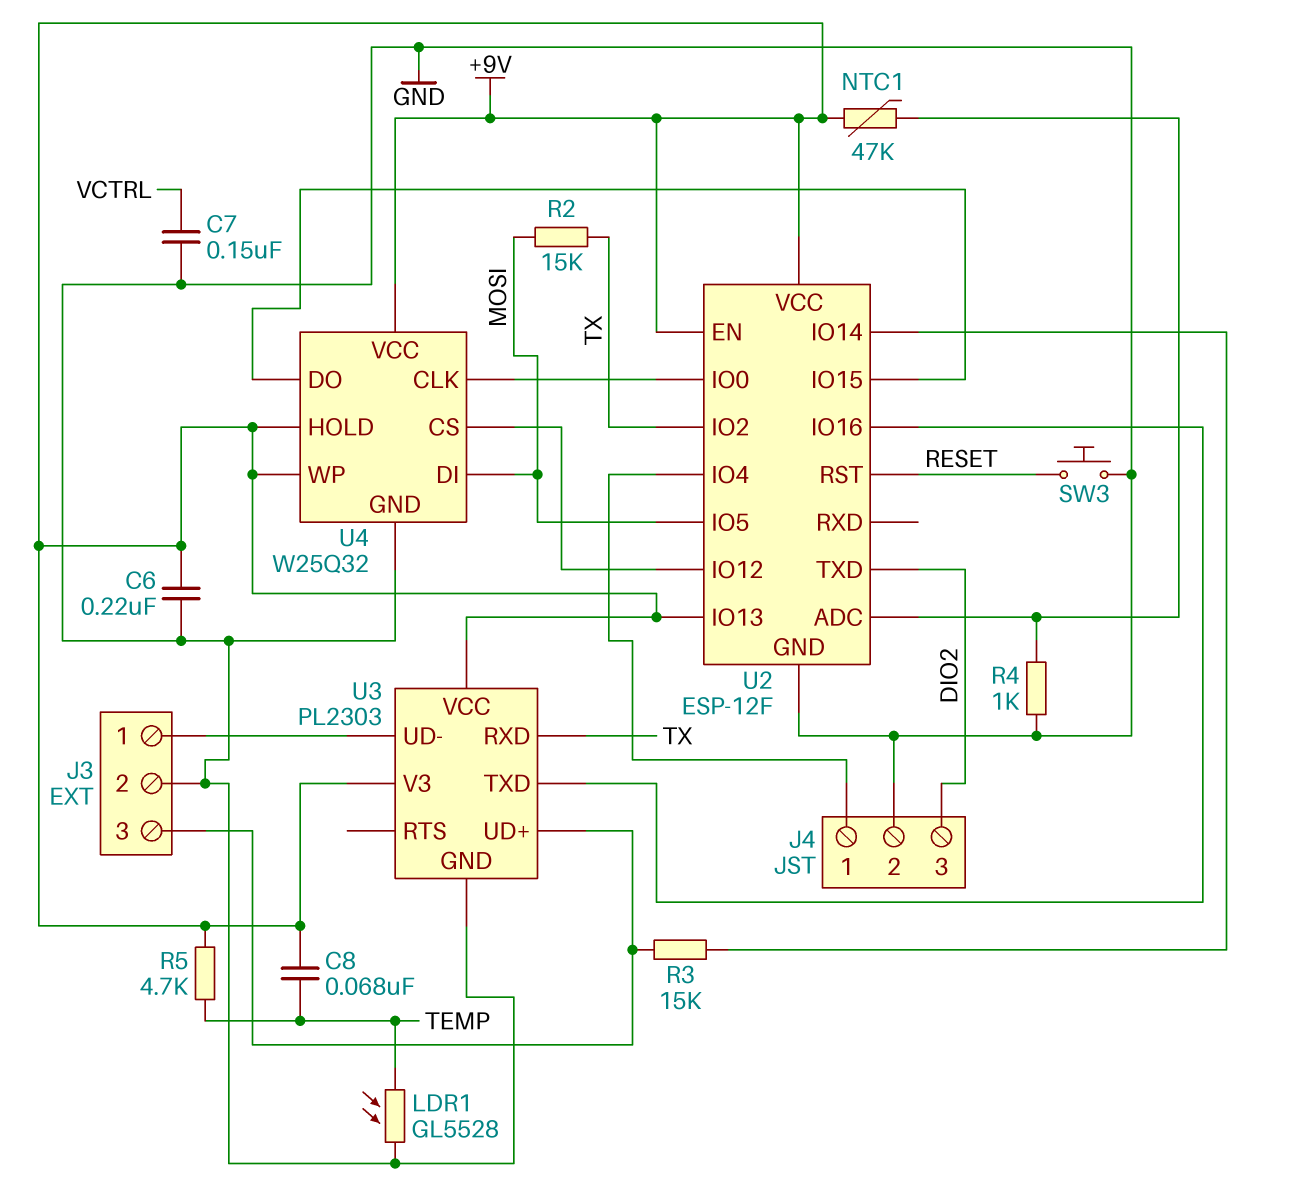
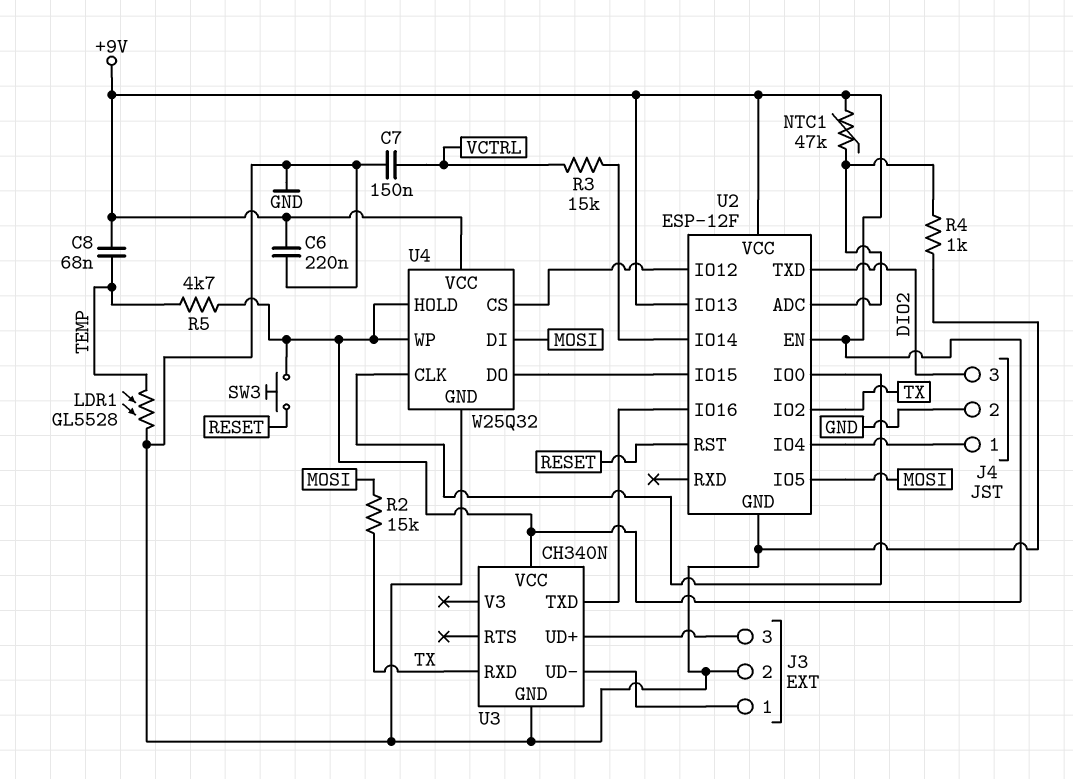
R3: 15k (J3/3, U2/IO14) -> 15k (U2/IO14, VCTRL)
SW3: button (GND, RESET) -> button (+9V, RESET)
U3: PL2303 -> CH340N
U3 pin V3: +9V -> none

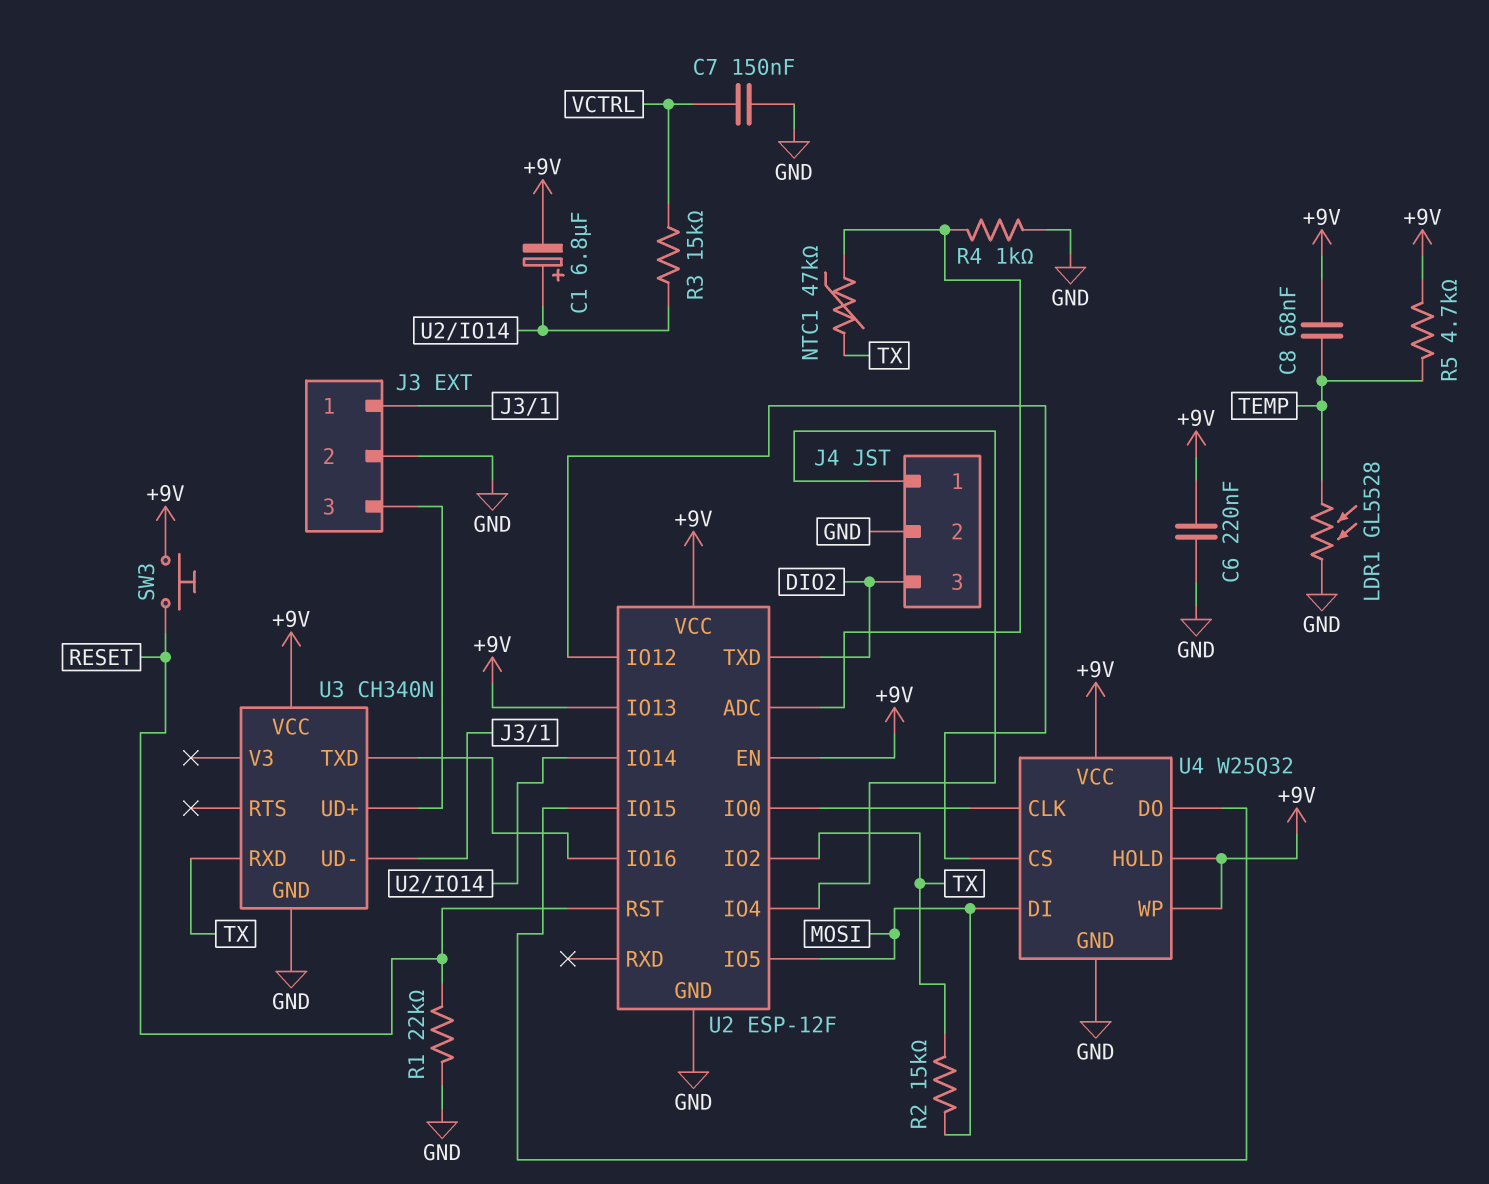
C1: none -> 6.8uF (plus U2/IO14, minus +9V)
NTC1: 47k (+9V, U2/ADC) -> 47k (TX, U2/ADC)
R1: none -> 22k (GND, RESET)

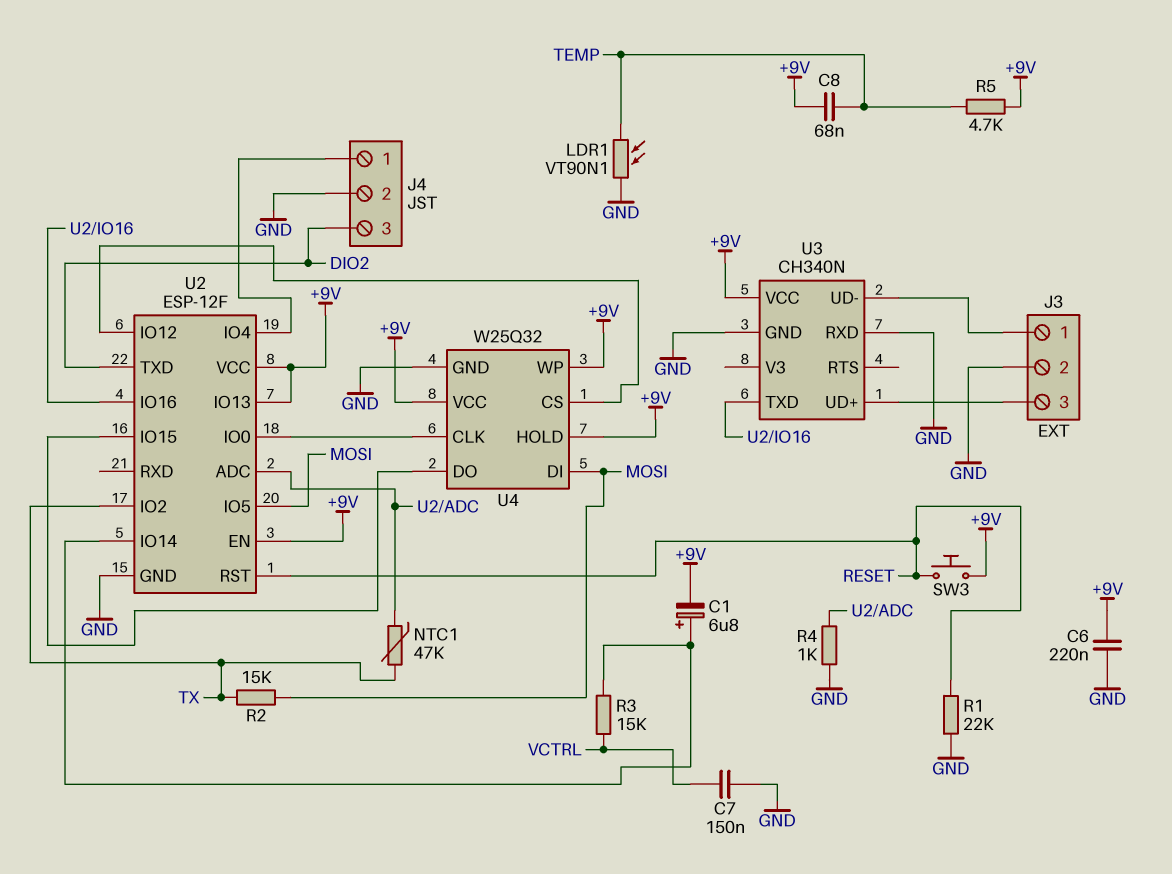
LDR1: GL5528 (GND, TEMP) -> VT90N1 (GND, TEMP)
U3 pin RXD: TX -> GND

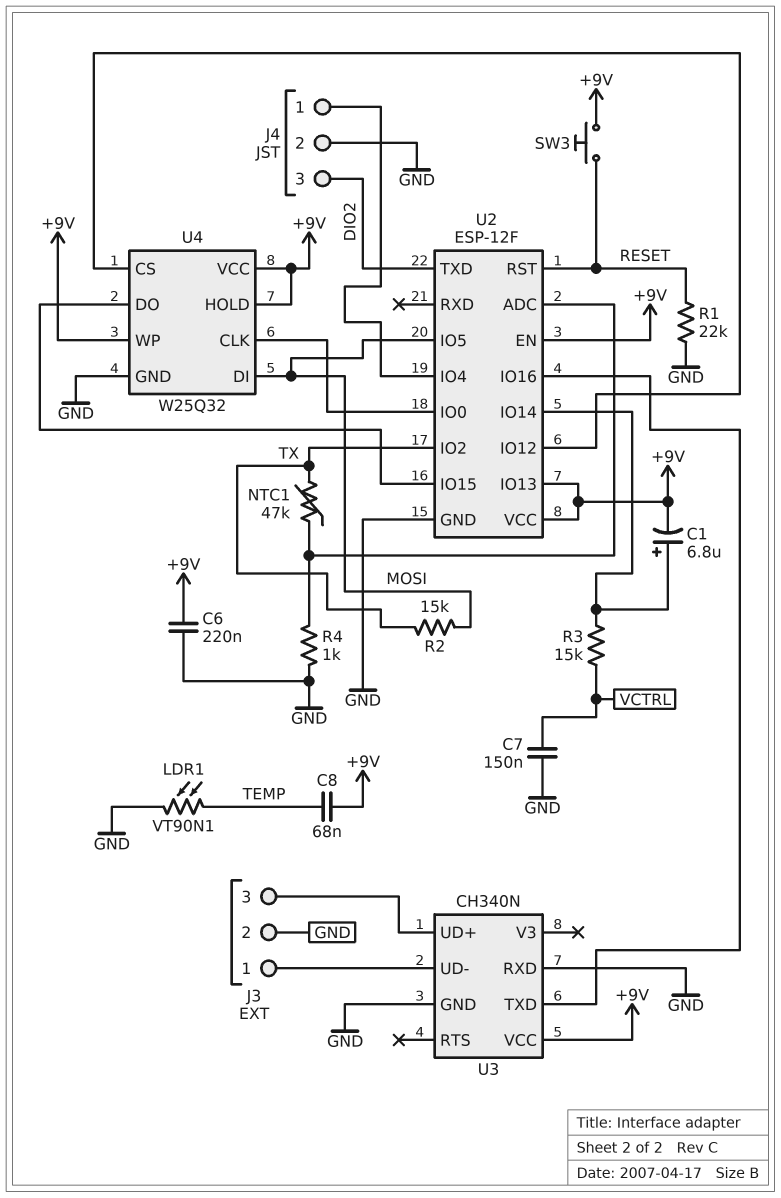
R5: 4.7k (+9V, TEMP) -> none

